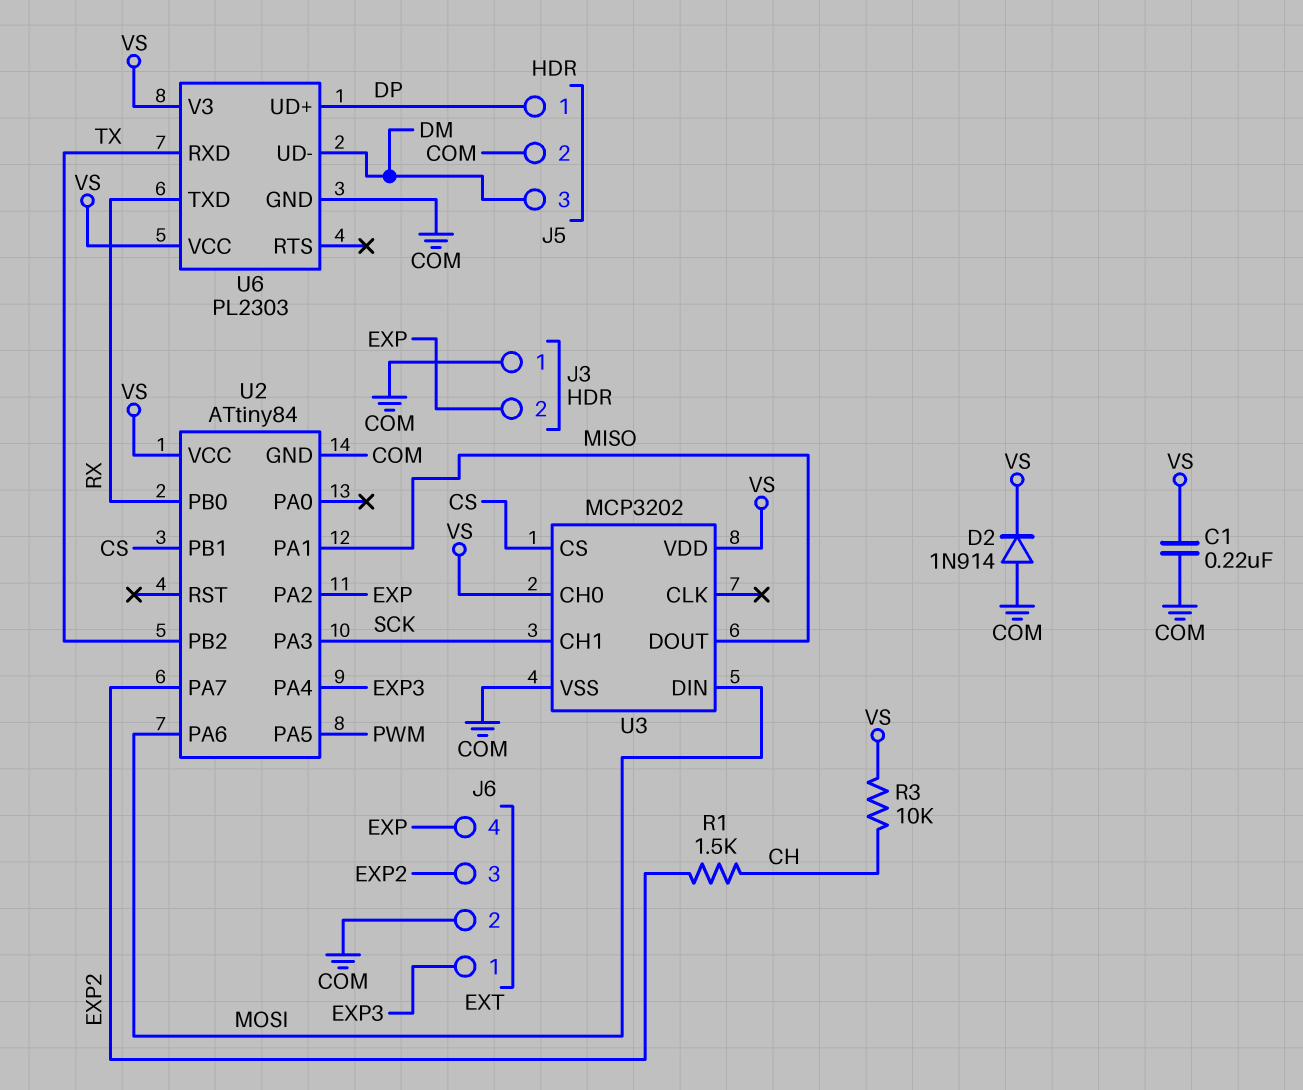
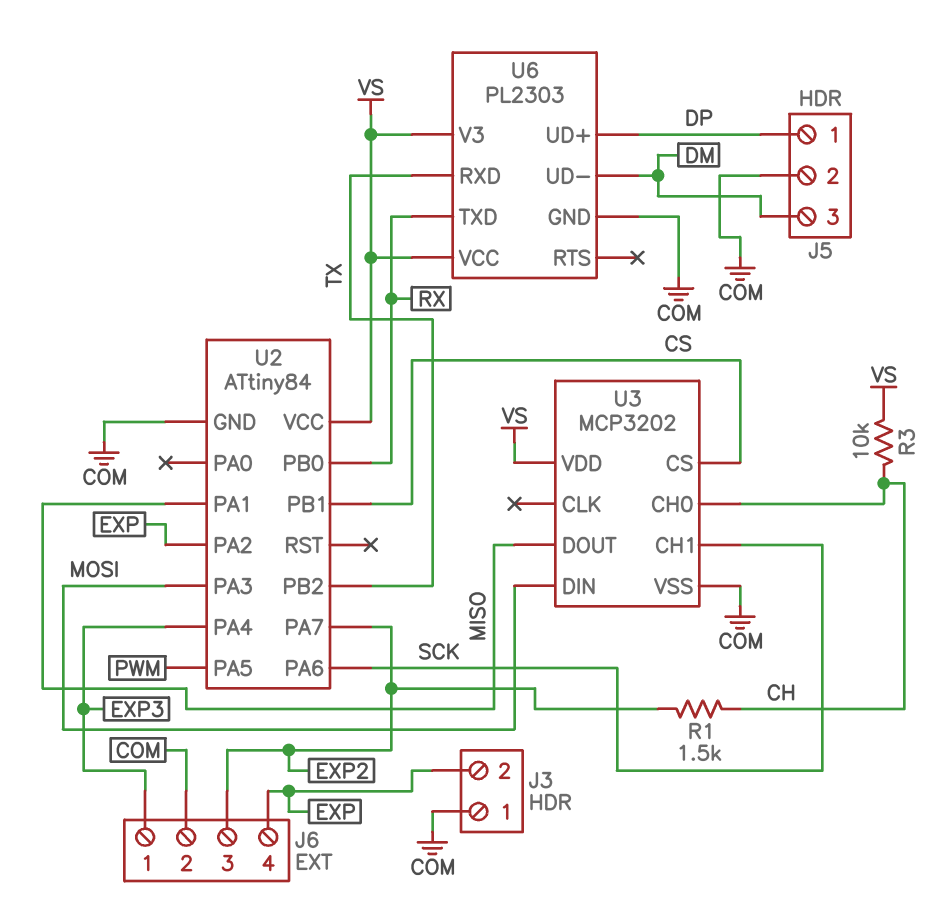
C1: 220nF (COM, VS) -> none
D2: diode 1N914 (A COM, K VS) -> none
U2 pin PA3: SCK -> MOSI
U2 pin PA6: MOSI -> SCK
U3 pin CH0: VS -> CH

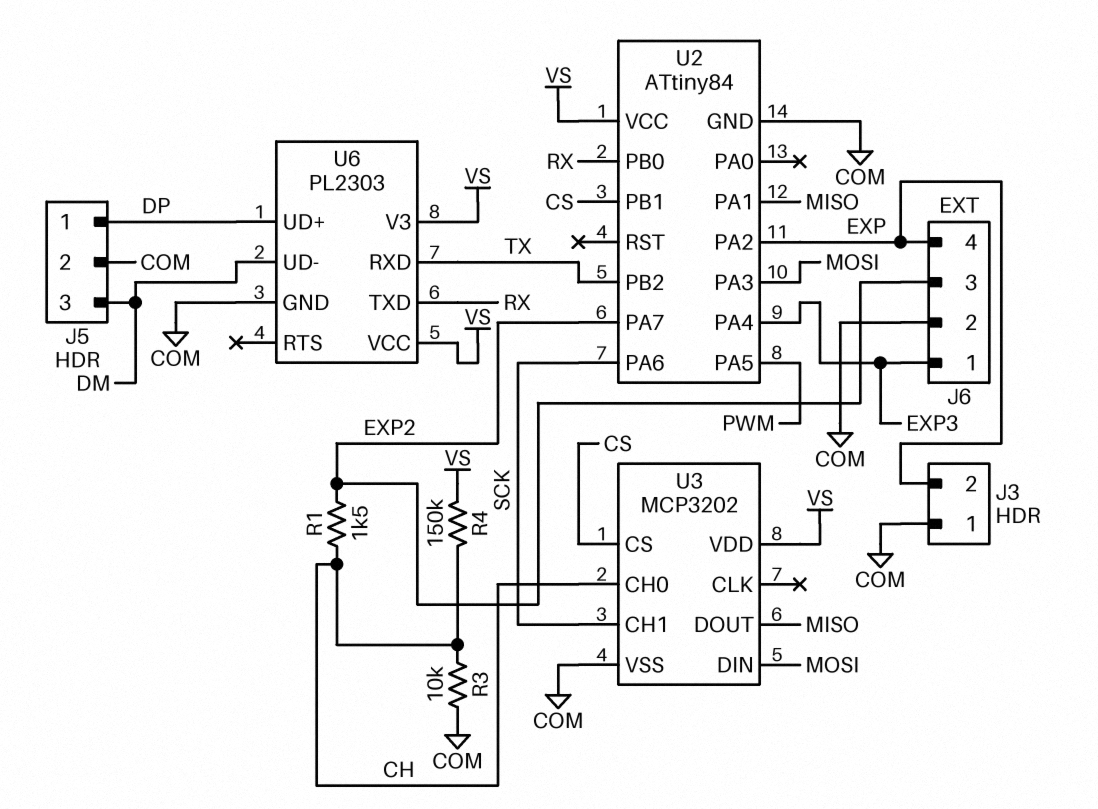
R3: 10k (CH, VS) -> 10k (CH, COM)
R4: none -> 150k (CH, VS)

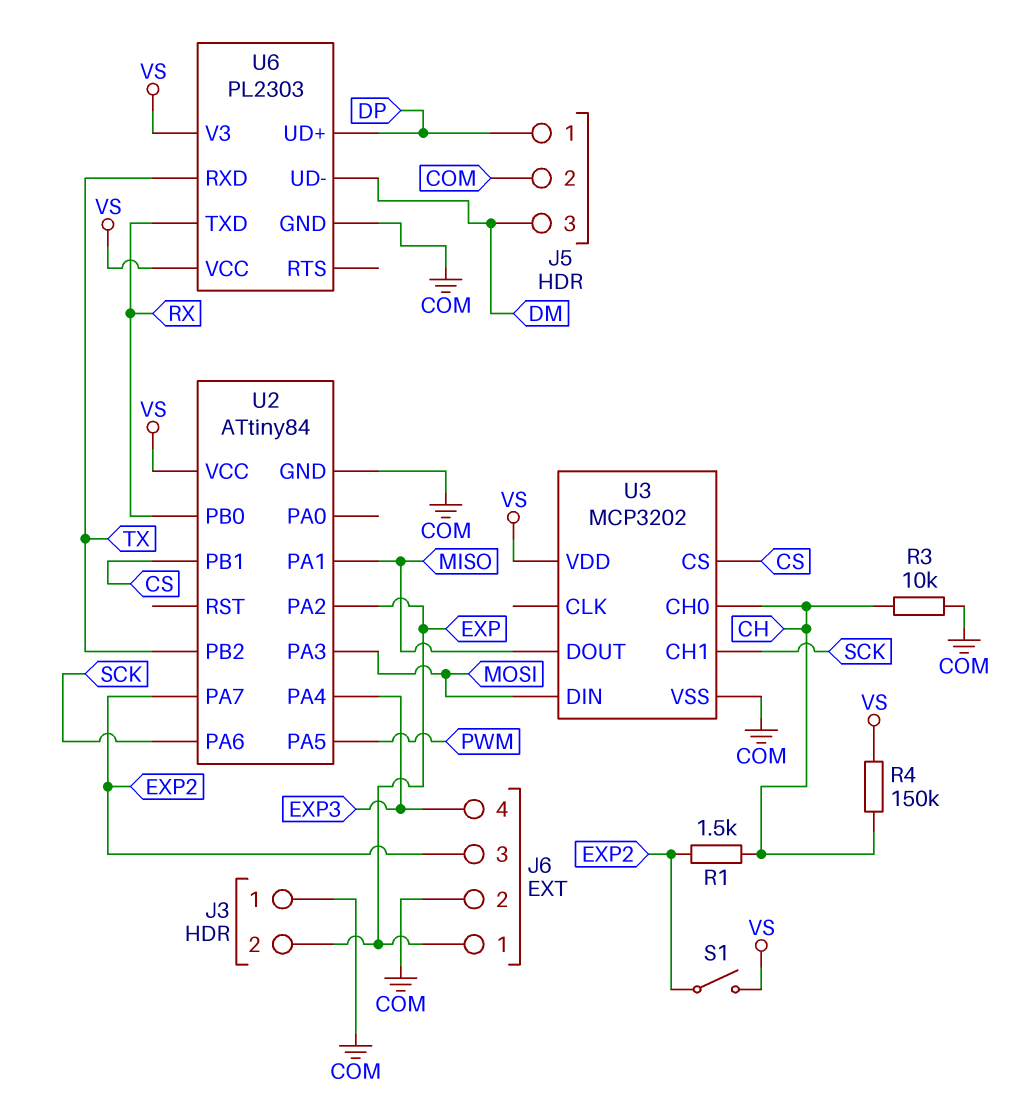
J6 pin 1: EXP3 -> EXP
J6 pin 4: EXP -> EXP3
S1: none -> switch (EXP2, VS)

